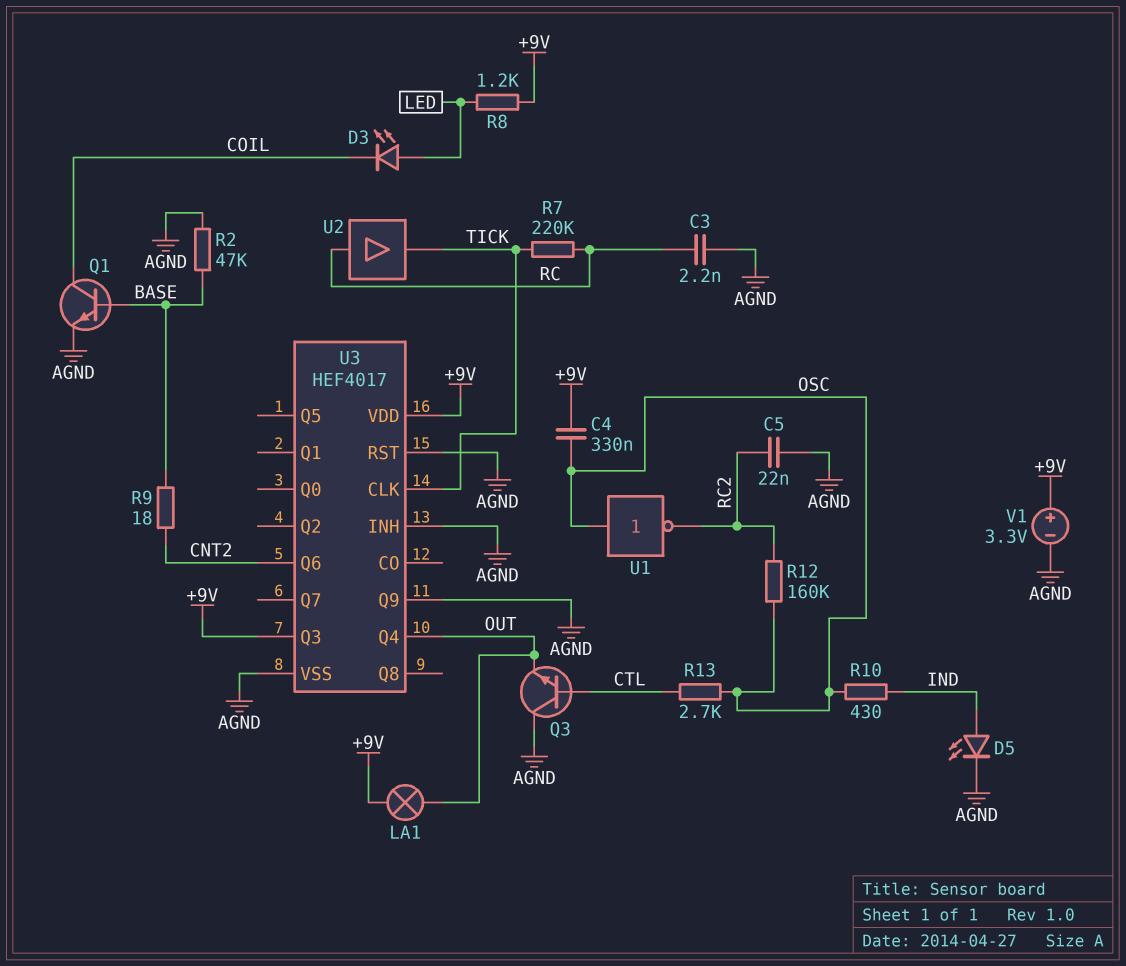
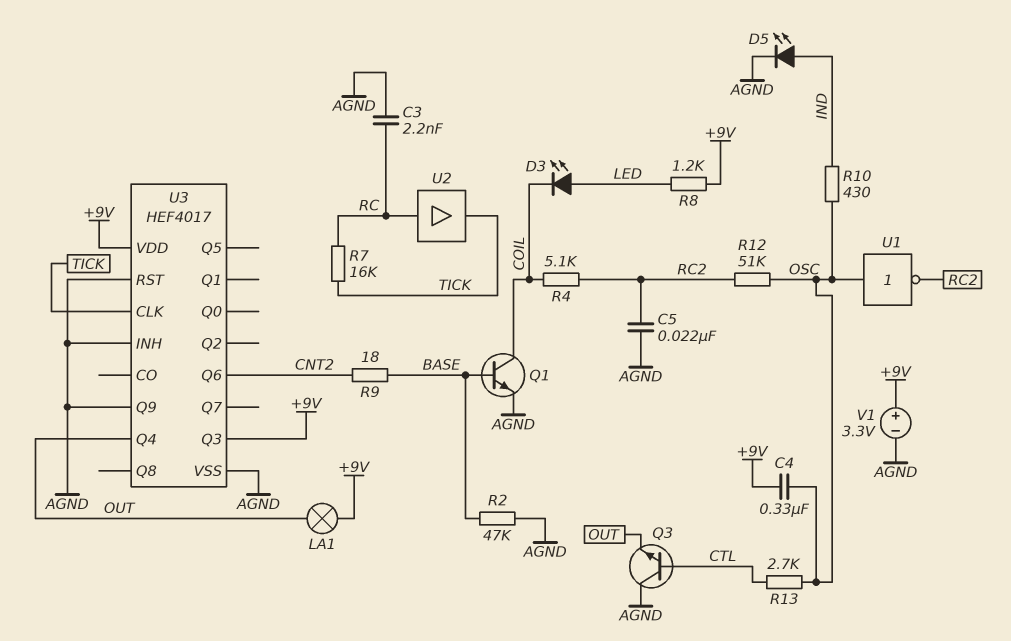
R4: none -> 5.1k (COIL, RC2)
R7: 220k (RC, TICK) -> 16k (RC, TICK)
R12: 160k (OSC, RC2) -> 51k (OSC, RC2)

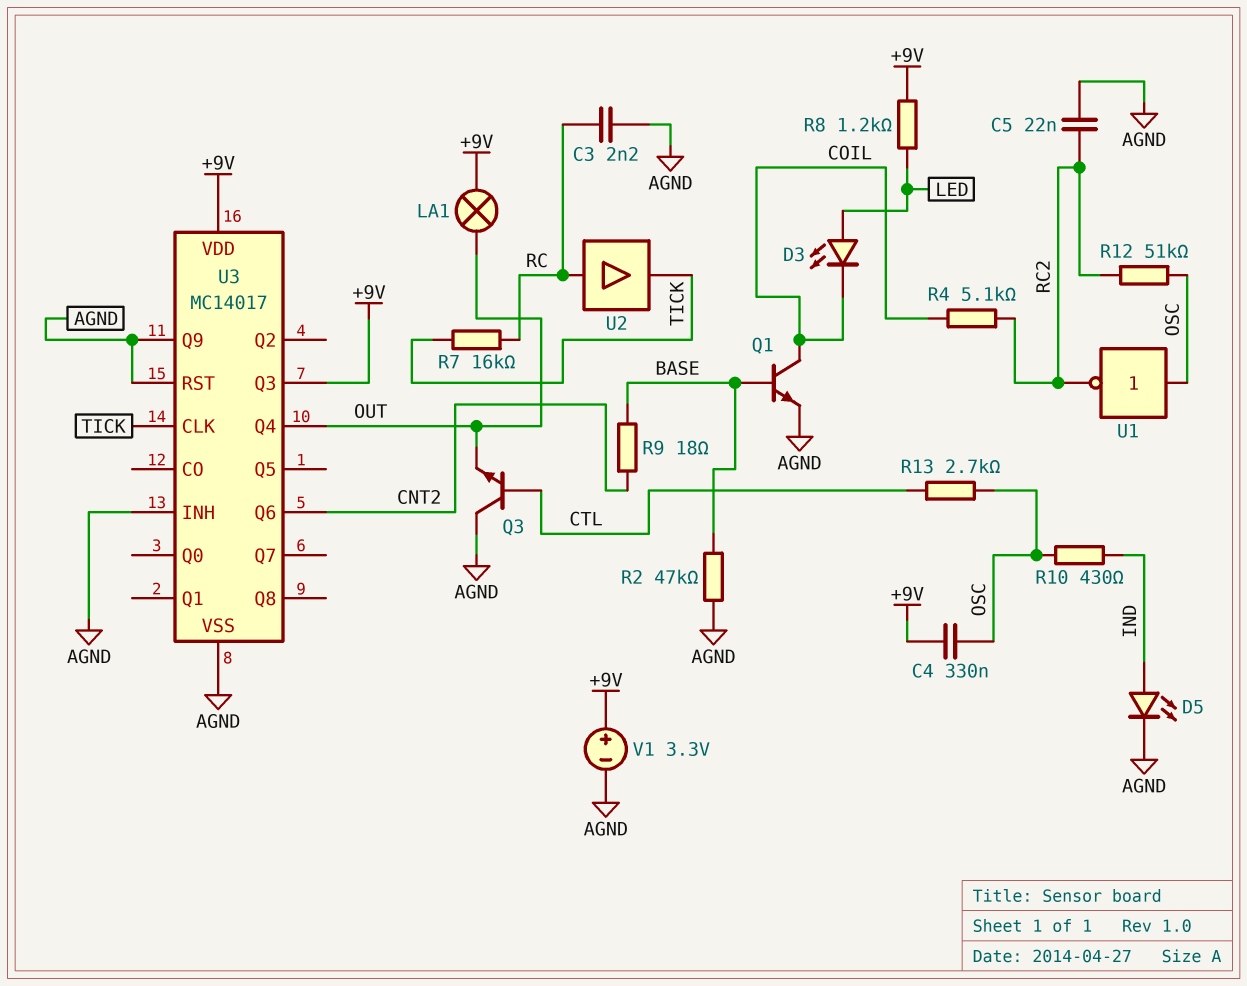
U3: HEF4017 -> MC14017

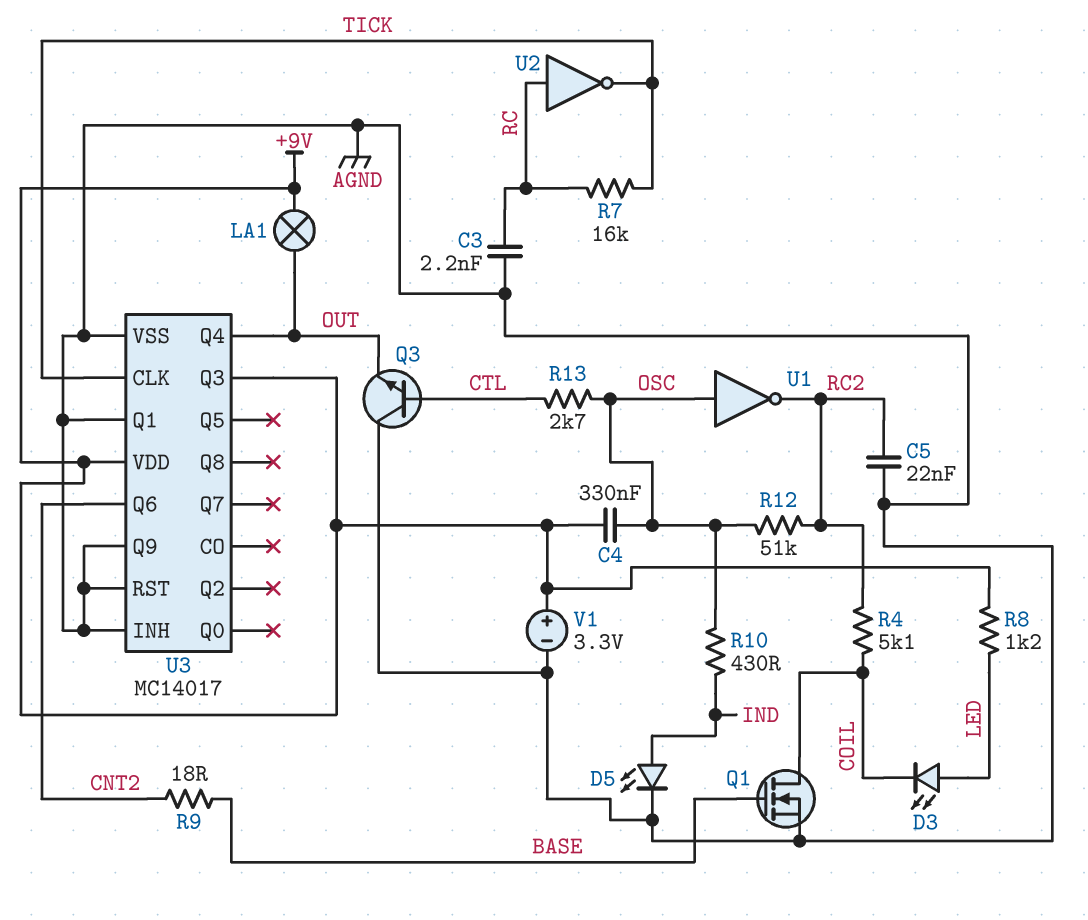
Q1: NPN (B BASE, C COIL, E AGND) -> NMOS (G BASE, D COIL, S AGND)
R2: 47k (AGND, BASE) -> none
U2: buffer (in RC, out TICK) -> NOT (in RC, out TICK)
U3 pin Q1: none -> AGND

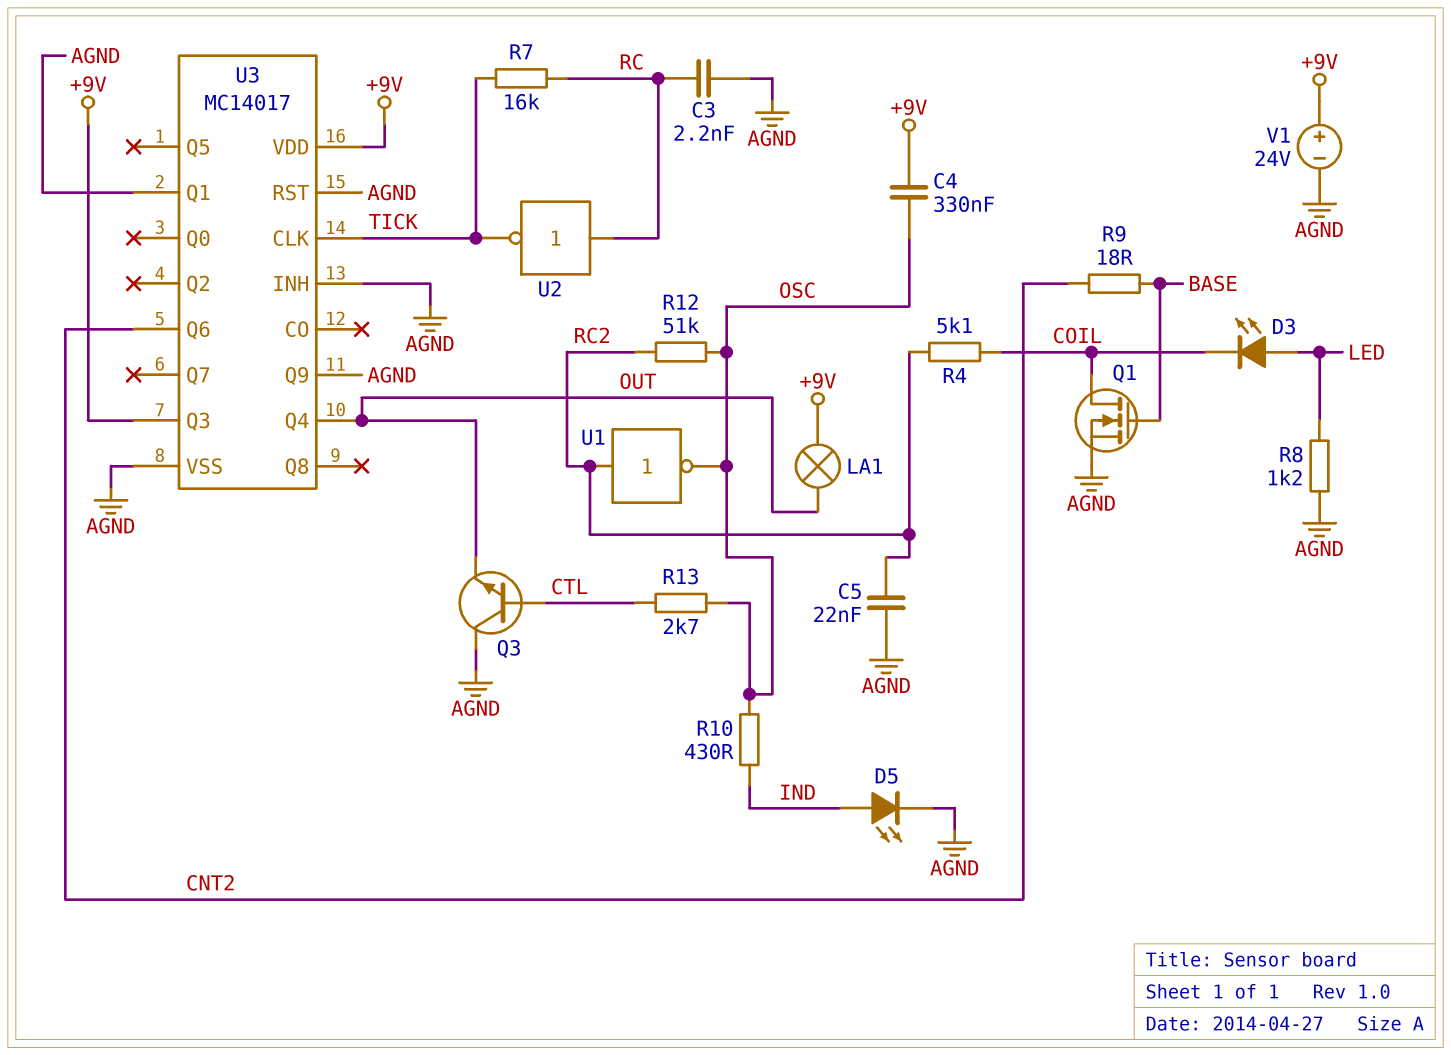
R8: 1.2k (+9V, LED) -> 1.2k (AGND, LED)
U1: NOT (in OSC, out RC2) -> NOT (in RC2, out OSC)
V1: 3.3V (plus +9V, minus AGND) -> 24V (plus +9V, minus AGND)

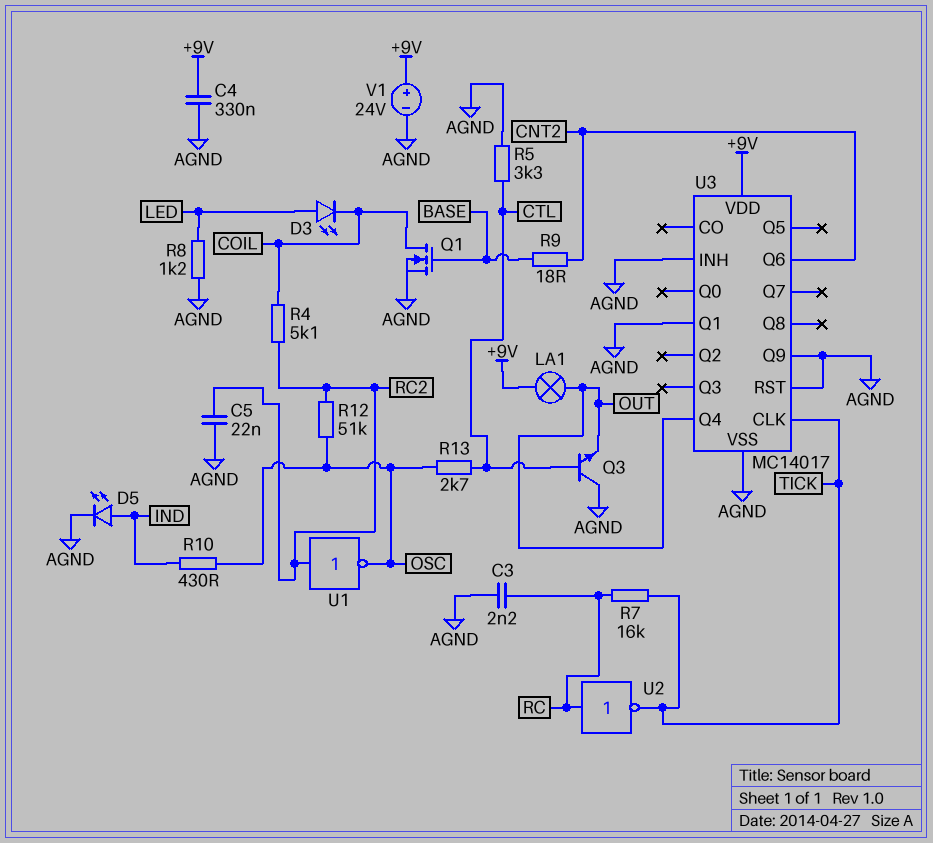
C4: 330nF (+9V, OSC) -> 330nF (+9V, AGND)
R5: none -> 3.3k (AGND, CTL)
U3 pin Q3: +9V -> none

